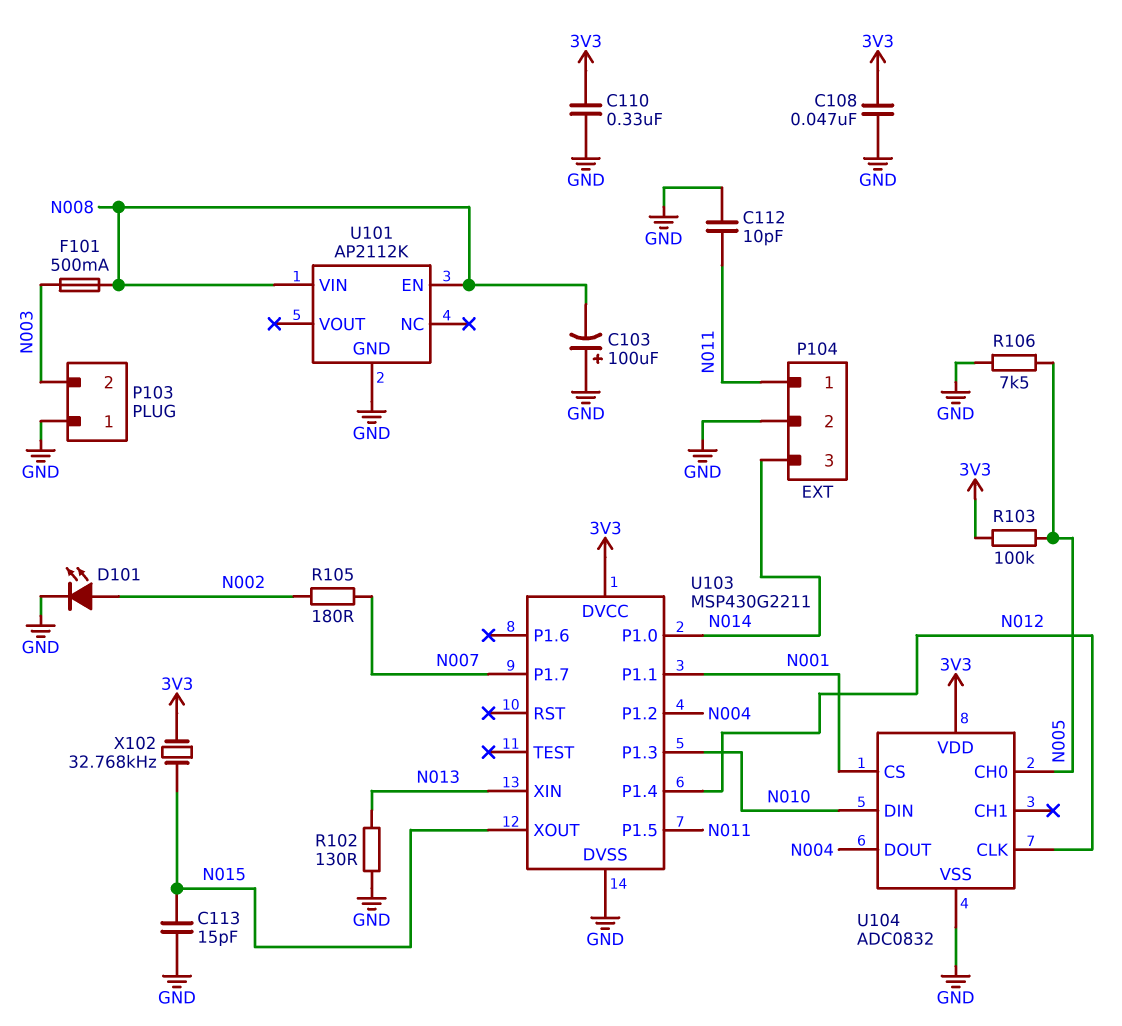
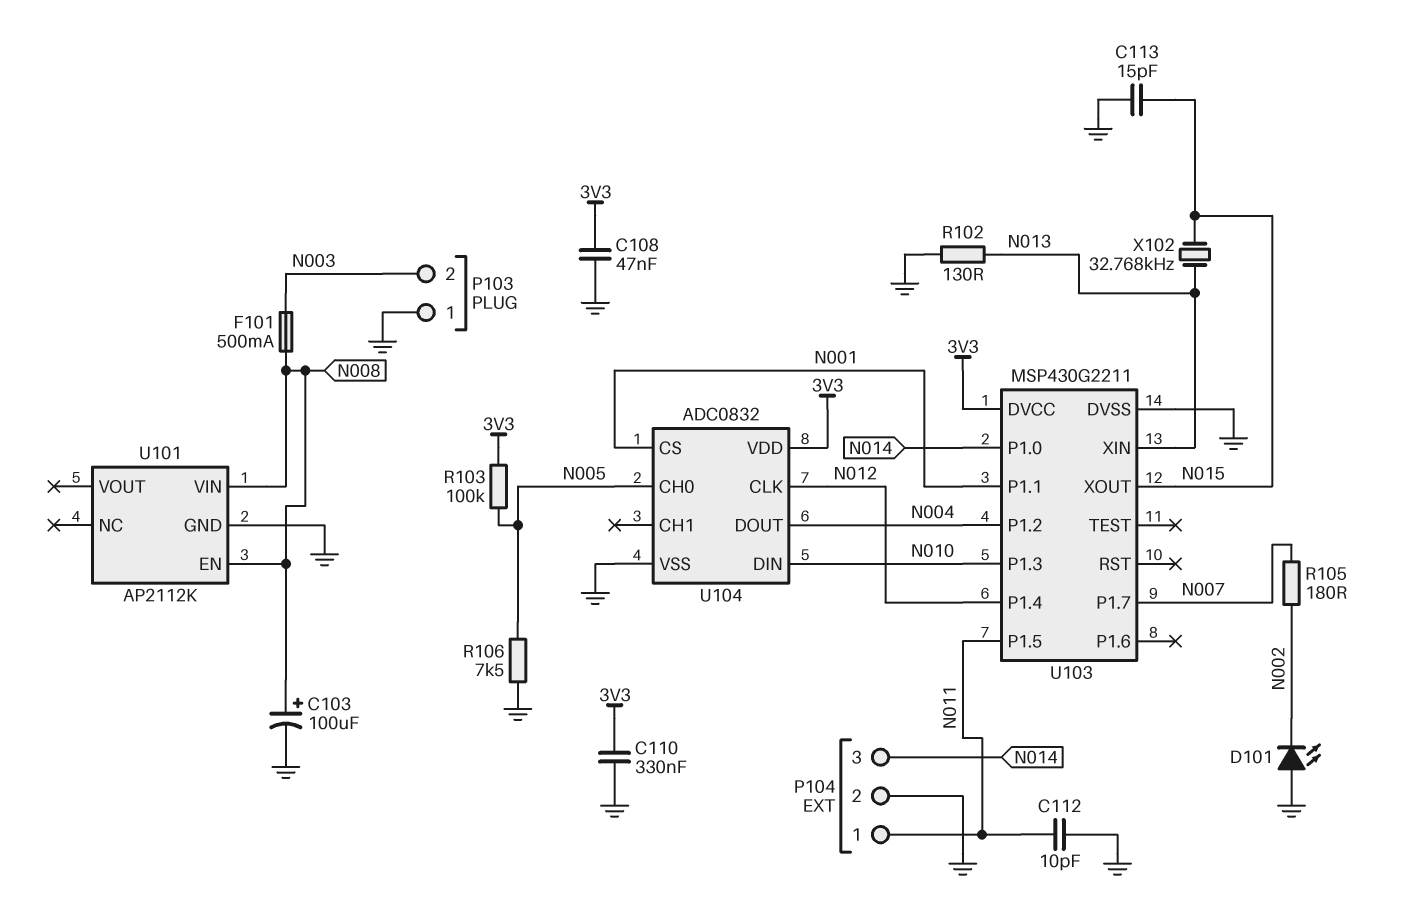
C103: 100uF (plus GND, minus N008) -> 100uF (plus N008, minus GND)
D101: LED (A N002, K GND) -> LED (A GND, K N002)
X102: 32.768kHz (3V3, N015) -> 32.768kHz (N013, N015)

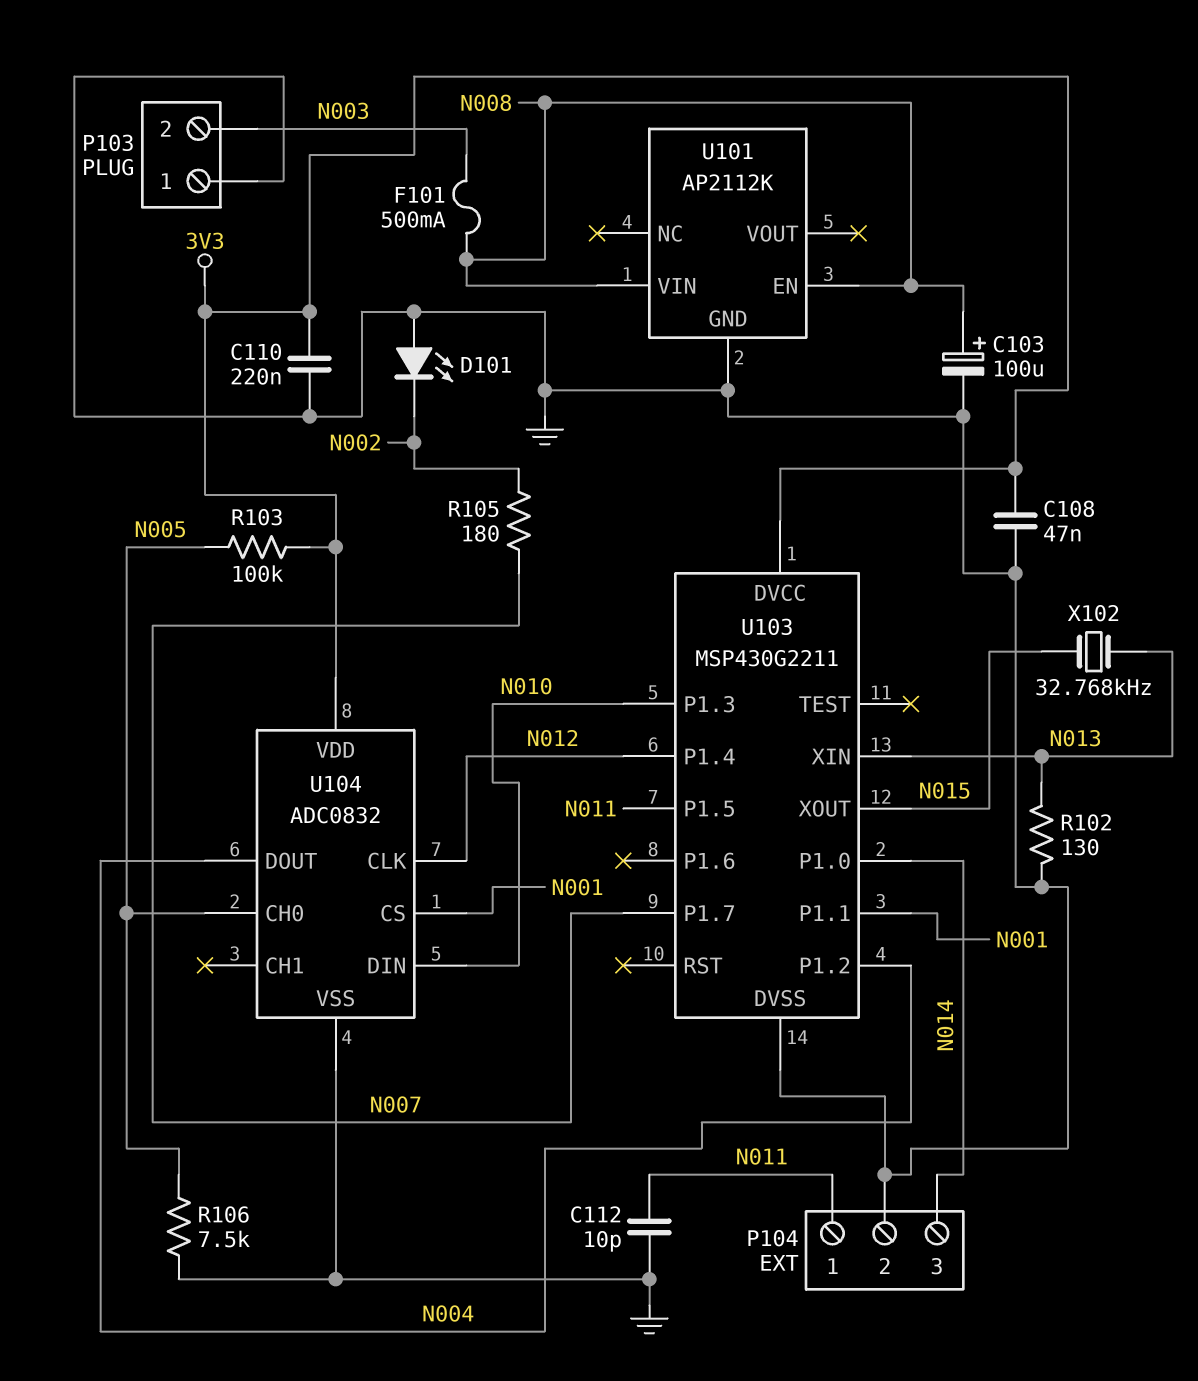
C110: 330nF (3V3, GND) -> 220nF (3V3, GND)
C113: 15pF (GND, N015) -> none

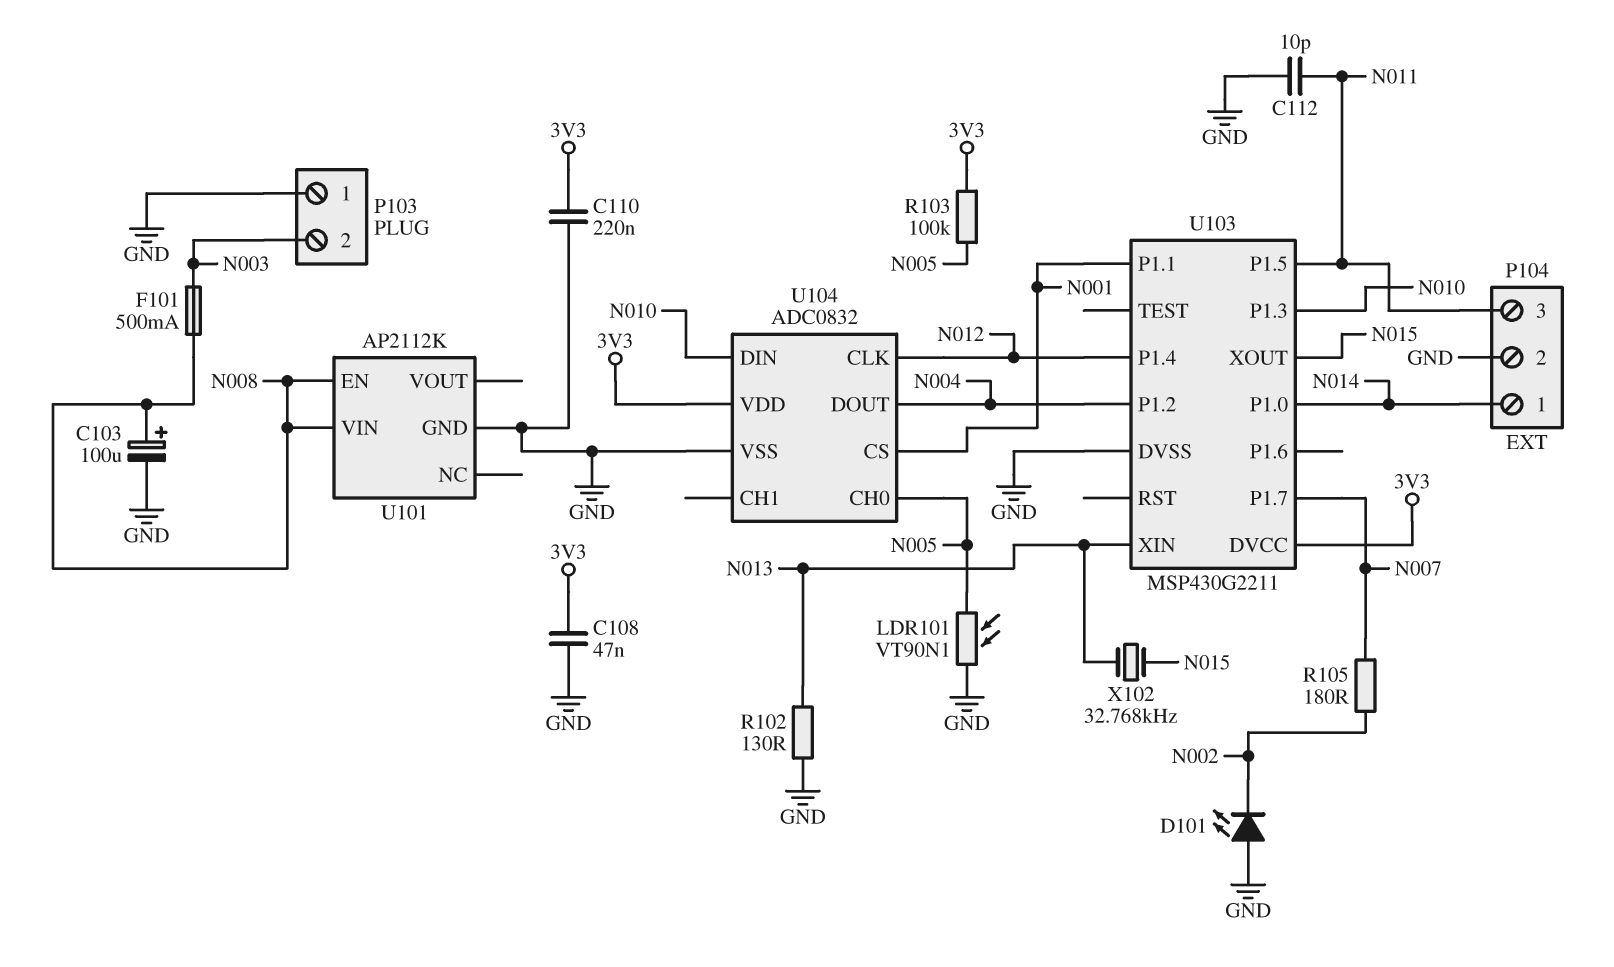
LDR101: none -> VT90N1 (GND, N005)
P104 pin 1: N011 -> N014
P104 pin 3: N014 -> N011
R106: 7.5k (GND, N005) -> none

